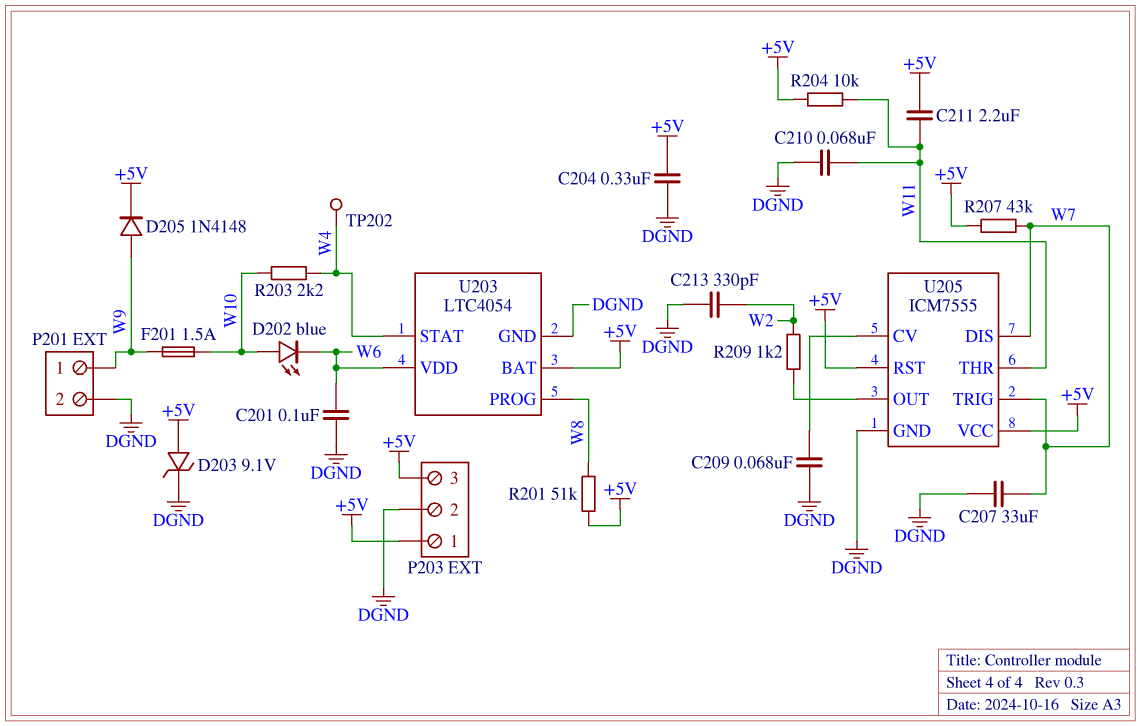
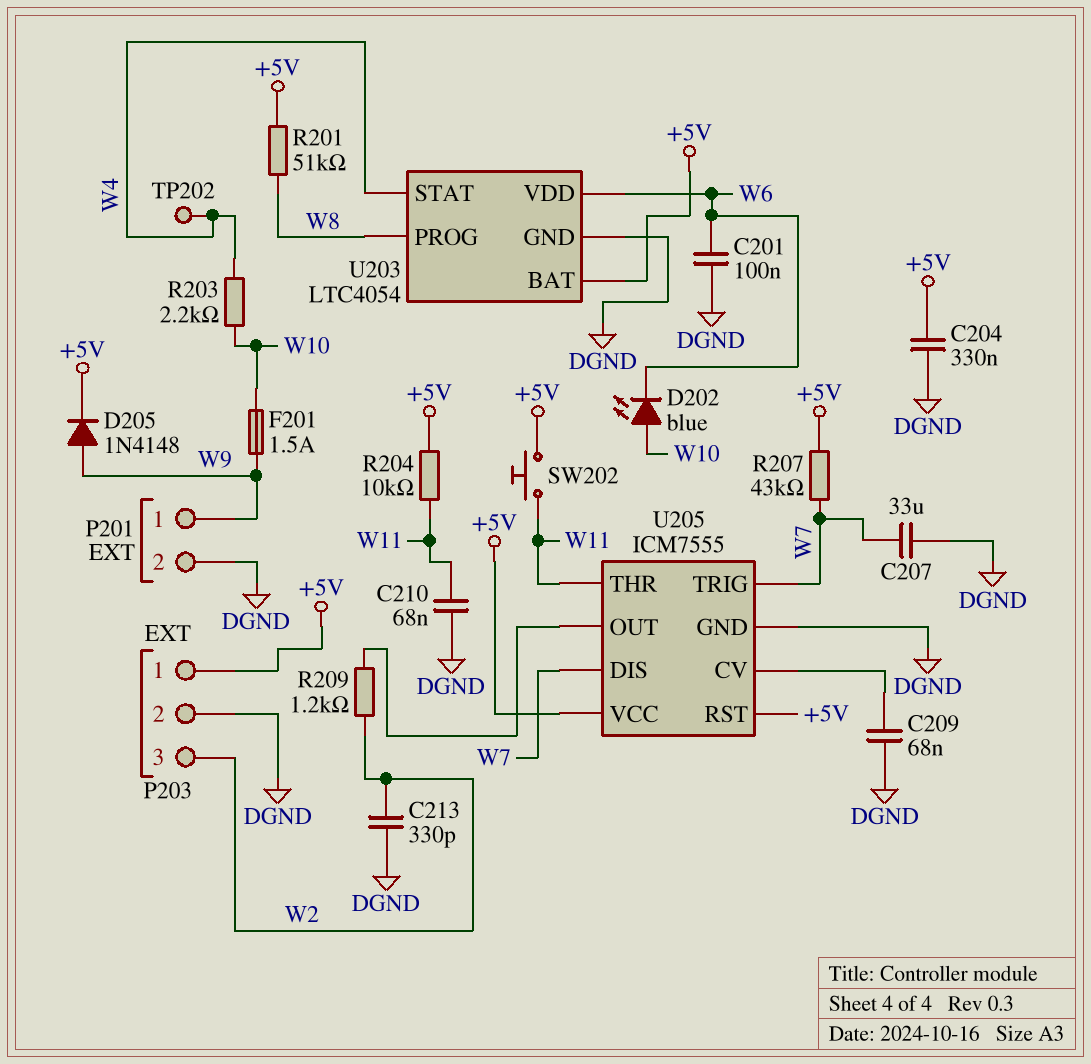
C211: 2.2uF (+5V, W11) -> none
D203: zener 9.1V (A +5V, K DGND) -> none
P203 pin 3: +5V -> W2
SW202: none -> button (+5V, W11)

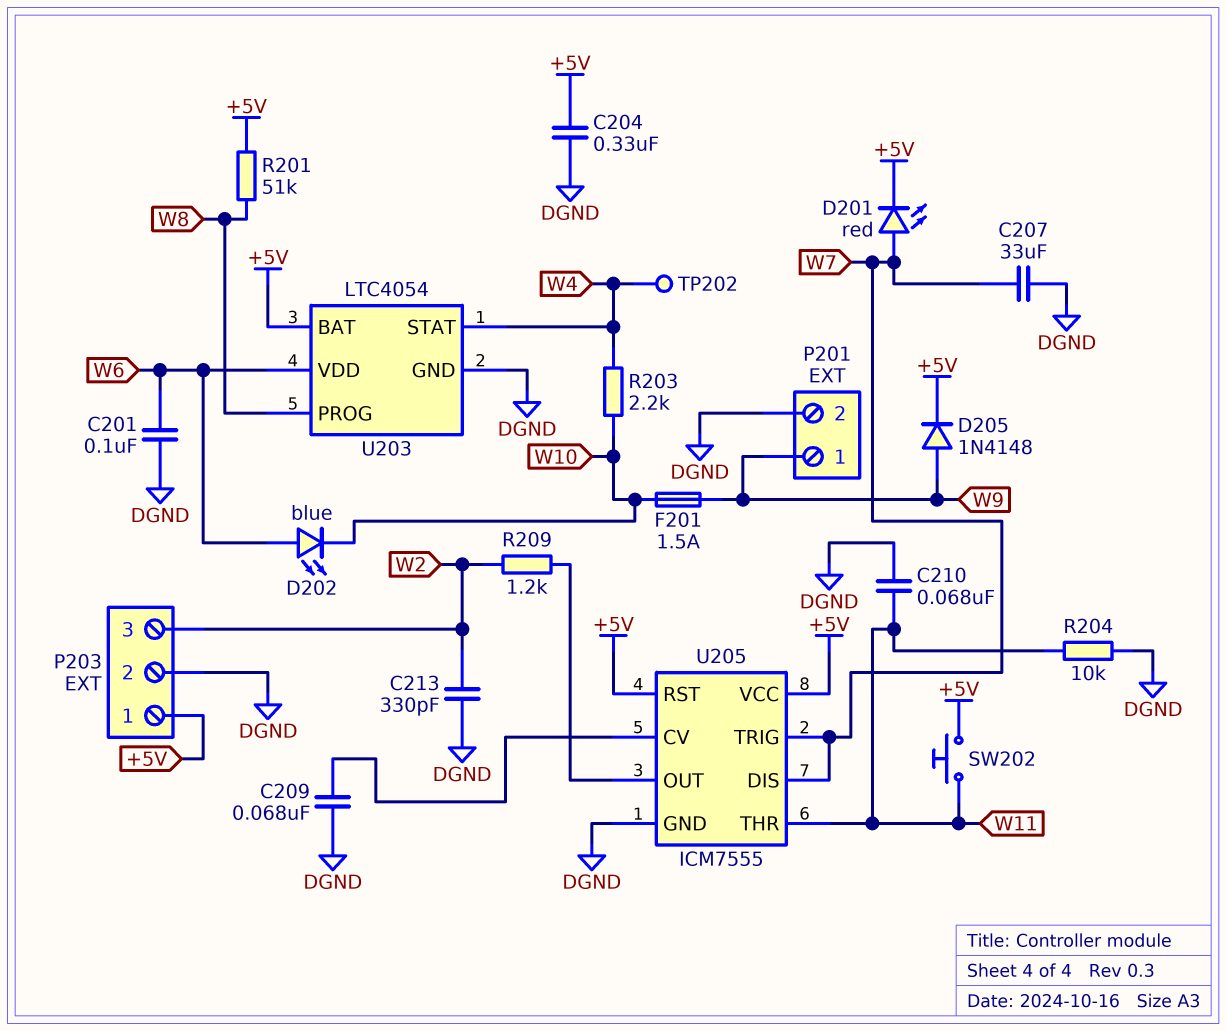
D201: none -> LED red (A W7, K +5V)
D202: LED blue (A W10, K W6) -> LED blue (A W6, K W10)
R204: 10k (+5V, W11) -> 10k (DGND, W11)
R207: 43k (+5V, W7) -> none

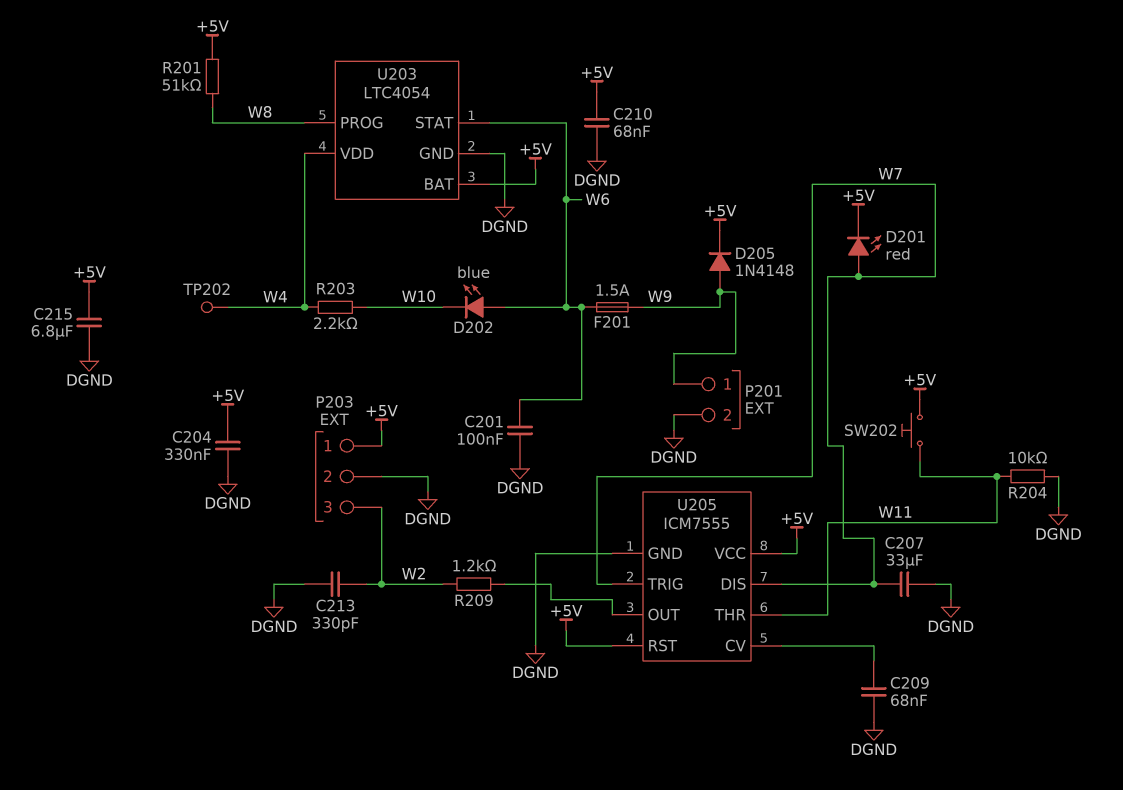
C210: 68nF (DGND, W11) -> 68nF (+5V, DGND)
C215: none -> 6.8uF (+5V, DGND)
F201: 1.5A (W9, W10) -> 1.5A (W6, W9)
U203 pin STAT: W4 -> W6
U203 pin VDD: W6 -> W4

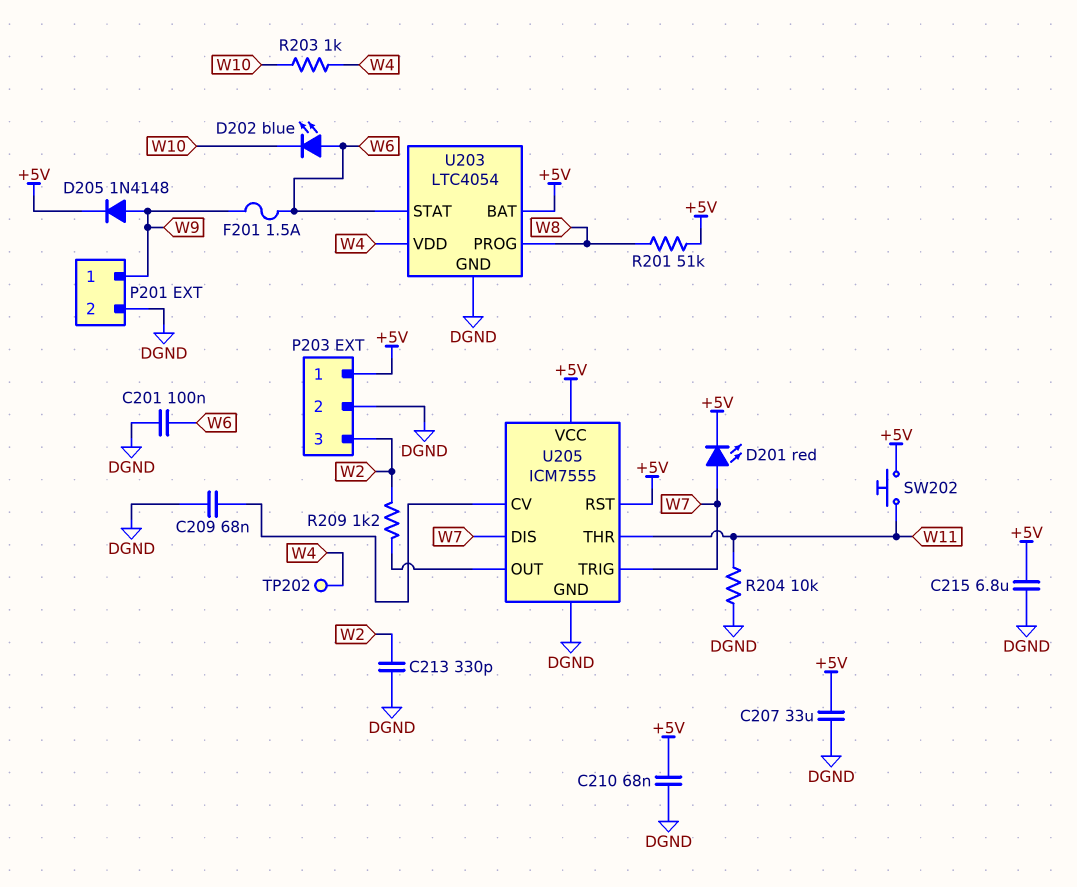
C204: 330nF (+5V, DGND) -> none
C207: 33uF (DGND, W7) -> 33uF (+5V, DGND)
R203: 2.2k (W4, W10) -> 1k (W4, W10)

